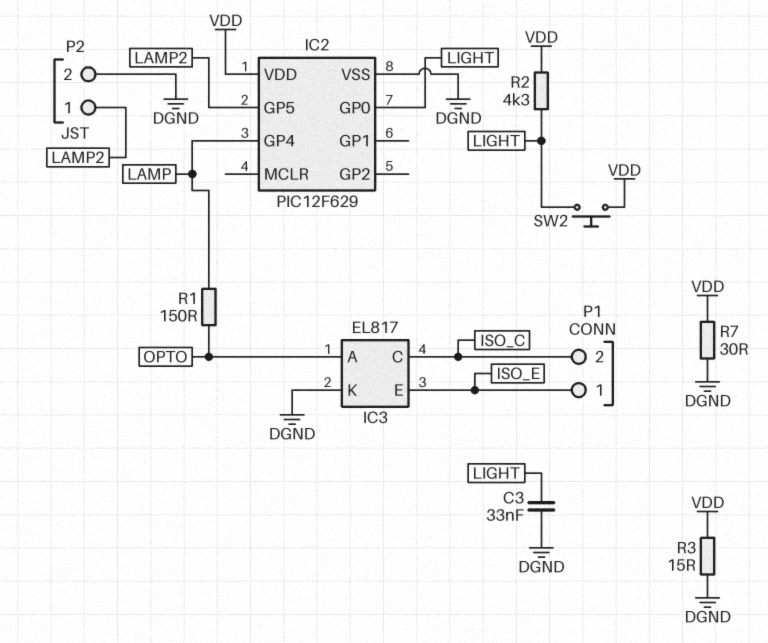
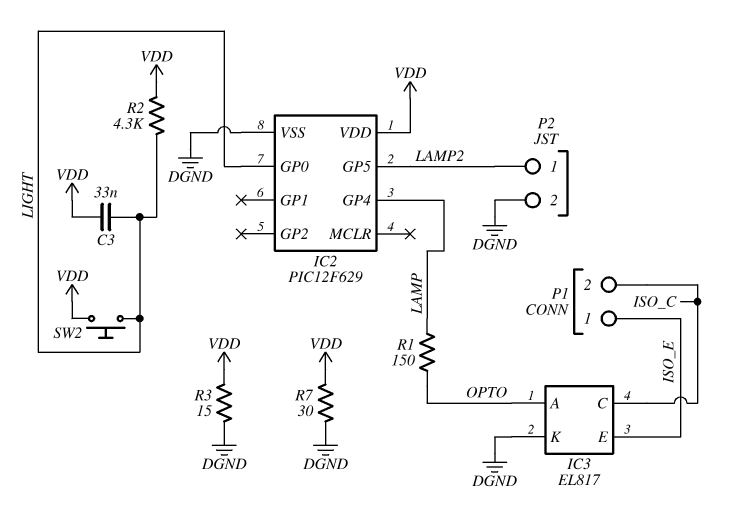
C3: 33nF (DGND, LIGHT) -> 33nF (LIGHT, VDD)

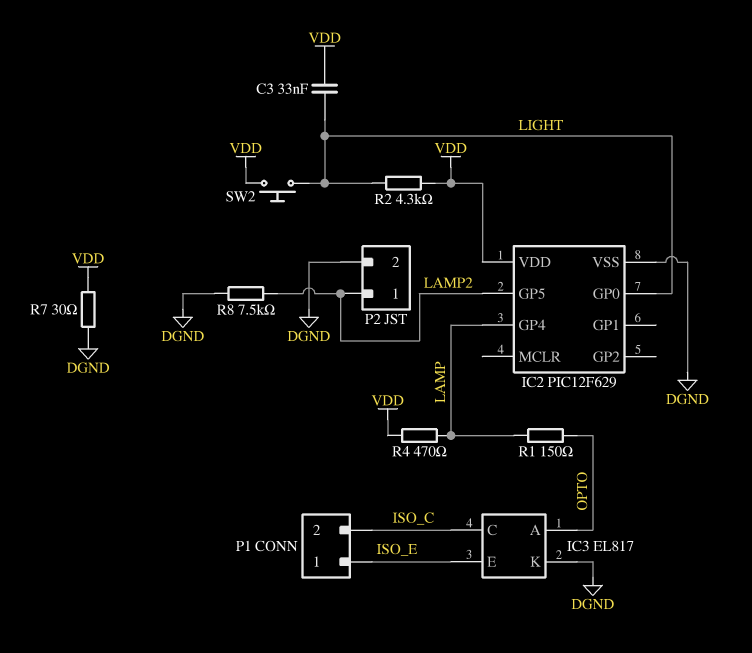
R3: 15 (DGND, VDD) -> none
R4: none -> 470 (LAMP, VDD)
R8: none -> 7.5k (DGND, LAMP2)

